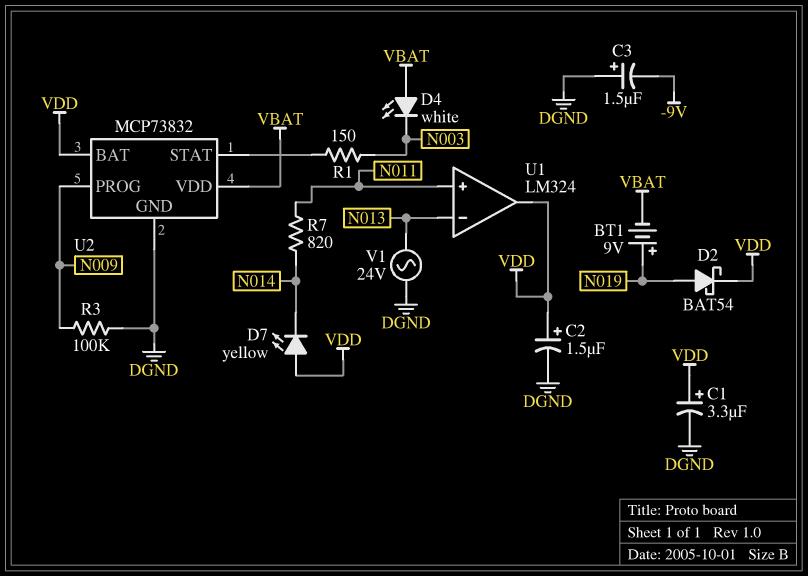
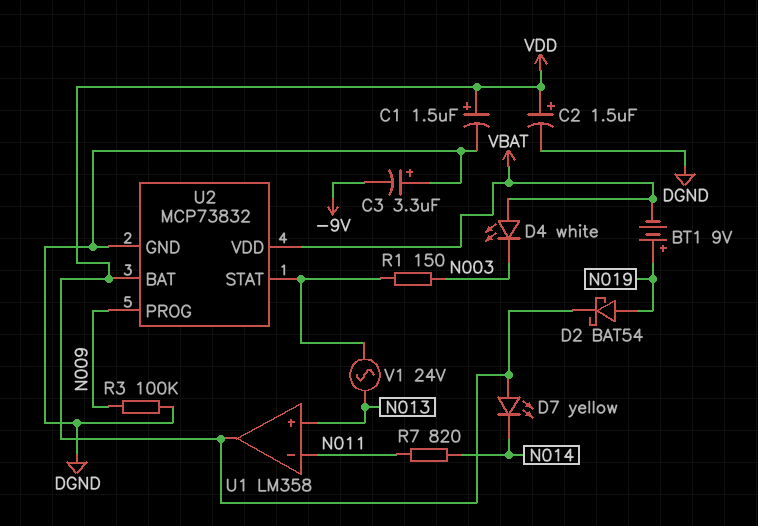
C1: 3.3uF (plus VDD, minus DGND) -> 1.5uF (plus VDD, minus DGND)
C3: 1.5uF (plus DGND, minus -9V) -> 3.3uF (plus DGND, minus -9V)
U1: LM324 -> LM358
U1 pin in+: N011 -> N013
U1 pin in-: N013 -> N011
V1: AC 24V (DGND, N013) -> AC 24V (N013, U2/STAT)

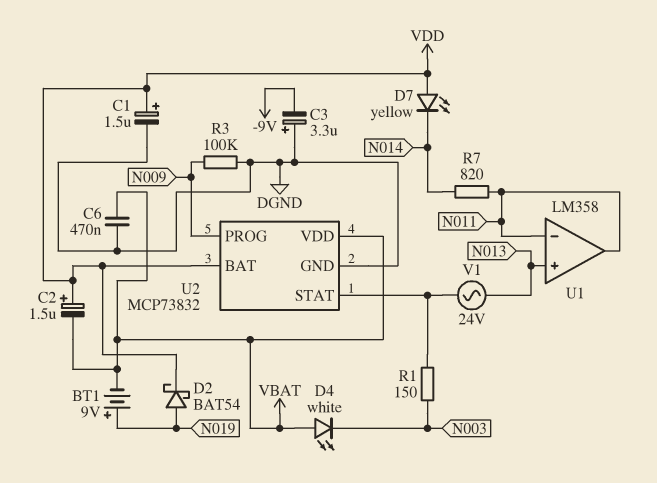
C2: 1.5uF (plus VDD, minus DGND) -> 1.5uF (plus VDD, minus VBAT)
C6: none -> 470nF (DGND, VBAT)
U1 pin out: VDD -> N011

